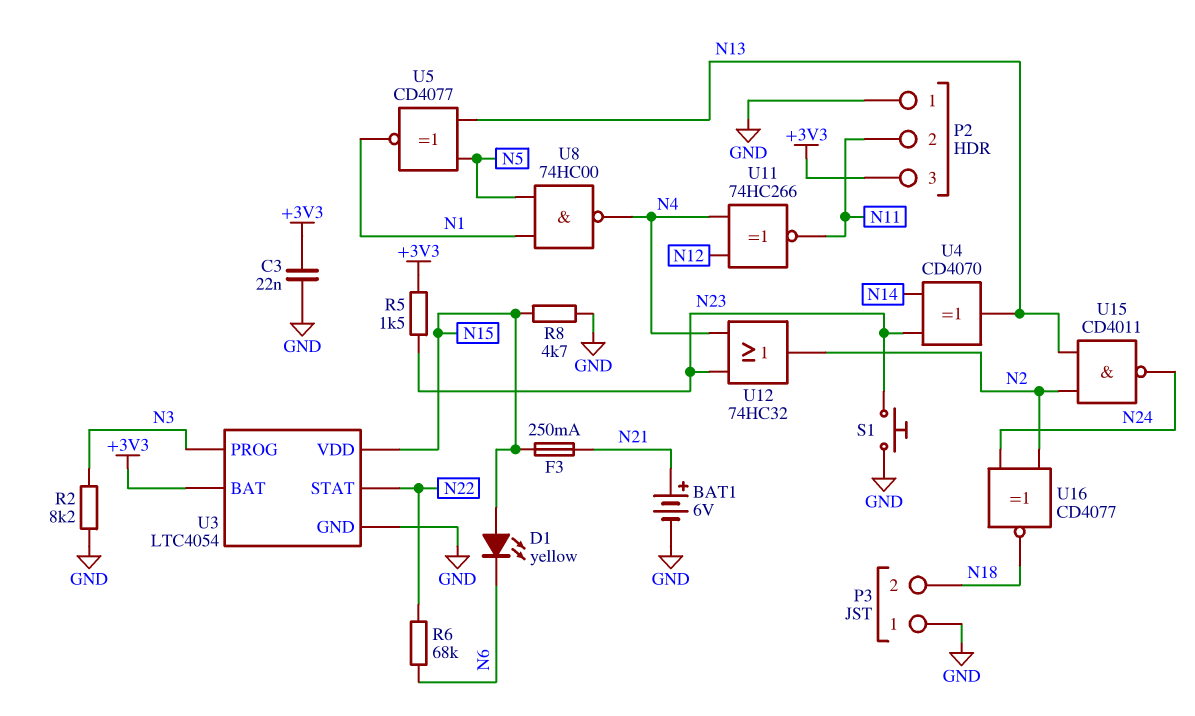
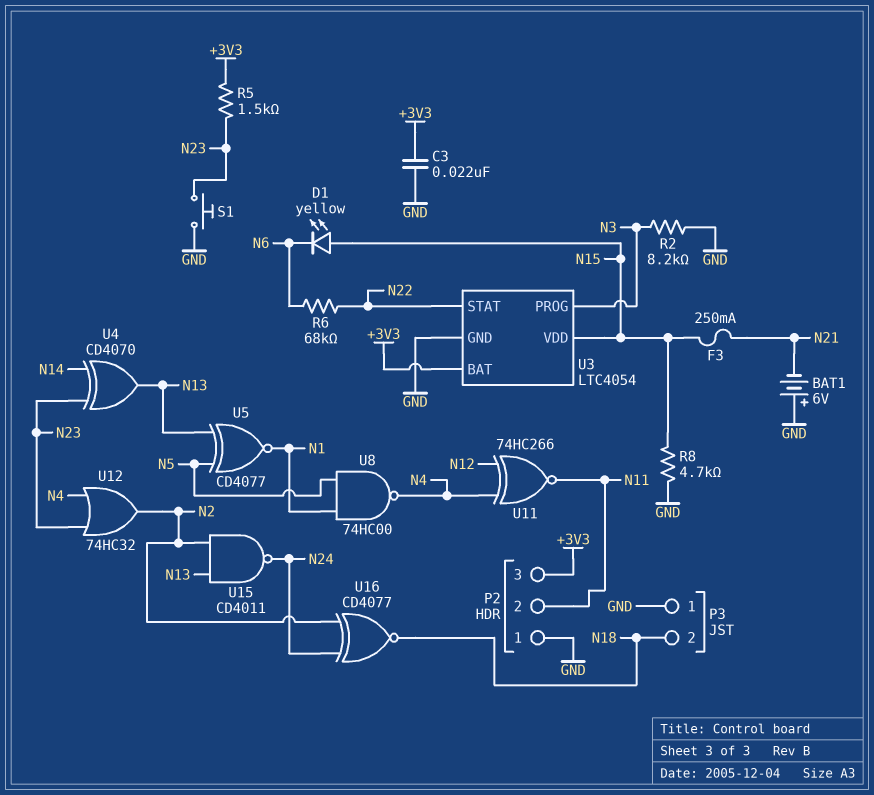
BAT1: 6V (plus N21, minus GND) -> 6V (plus GND, minus N21)

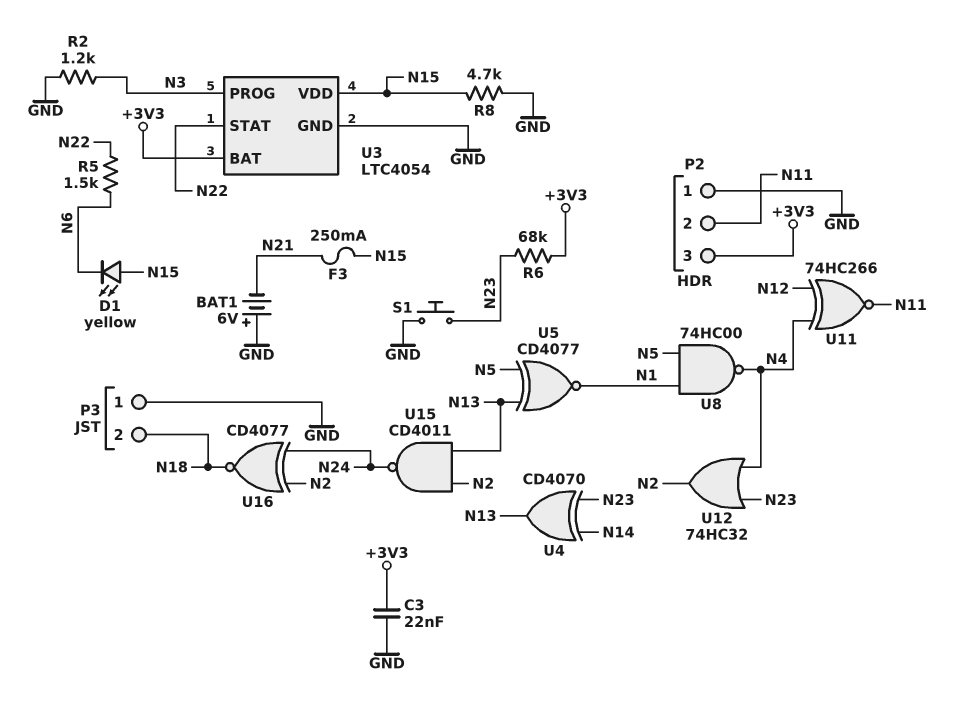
R2: 8.2k (GND, N3) -> 1.2k (GND, N3)
R5: 1.5k (+3V3, N23) -> 1.5k (N6, N22)
R6: 68k (N6, N22) -> 68k (+3V3, N23)

